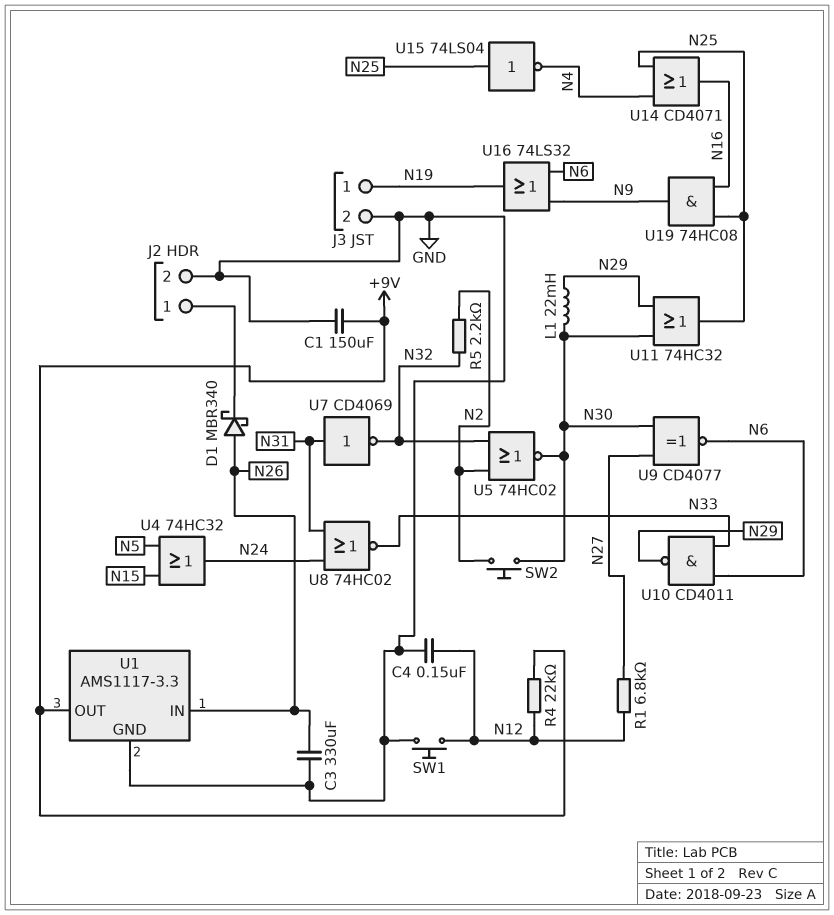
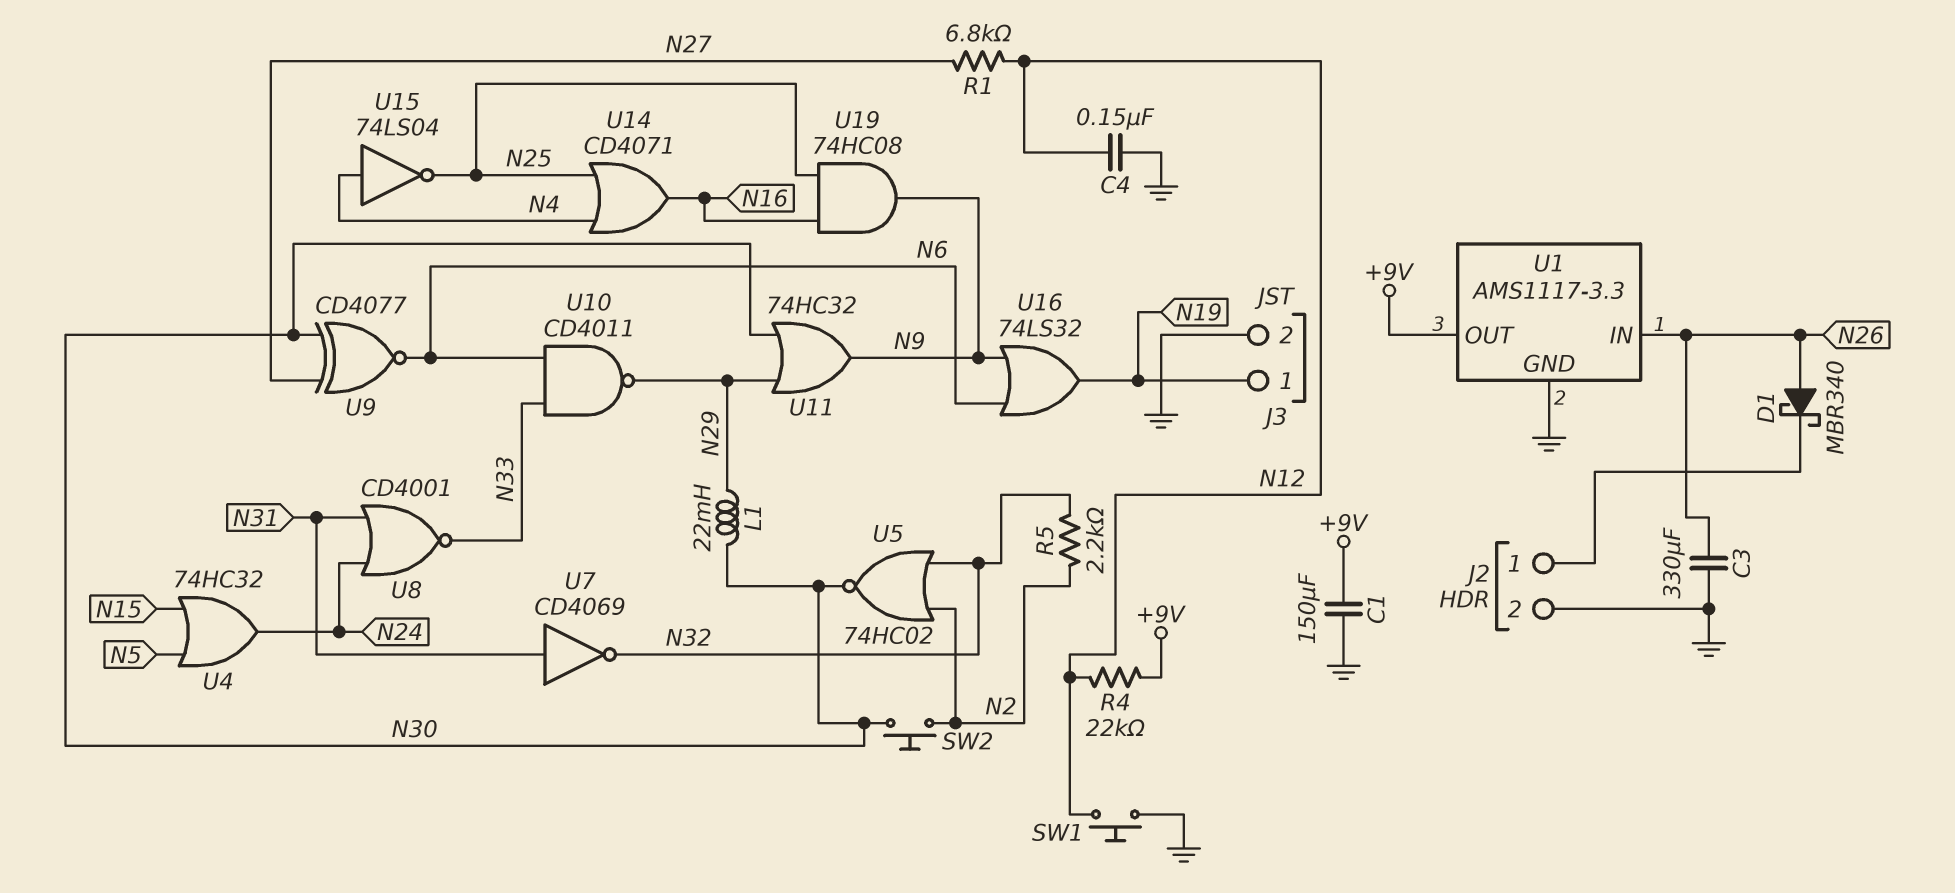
U8: NOR 74HC02 (in N24, in N31, out N33) -> NOR CD4001 (in N24, in N31, out N33)
U11: OR 74HC32 (in N29, in N30, out N25) -> OR 74HC32 (in N29, in N30, out N9)
U15: NOT 74LS04 (in N25, out N4) -> NOT 74LS04 (in N4, out N25)

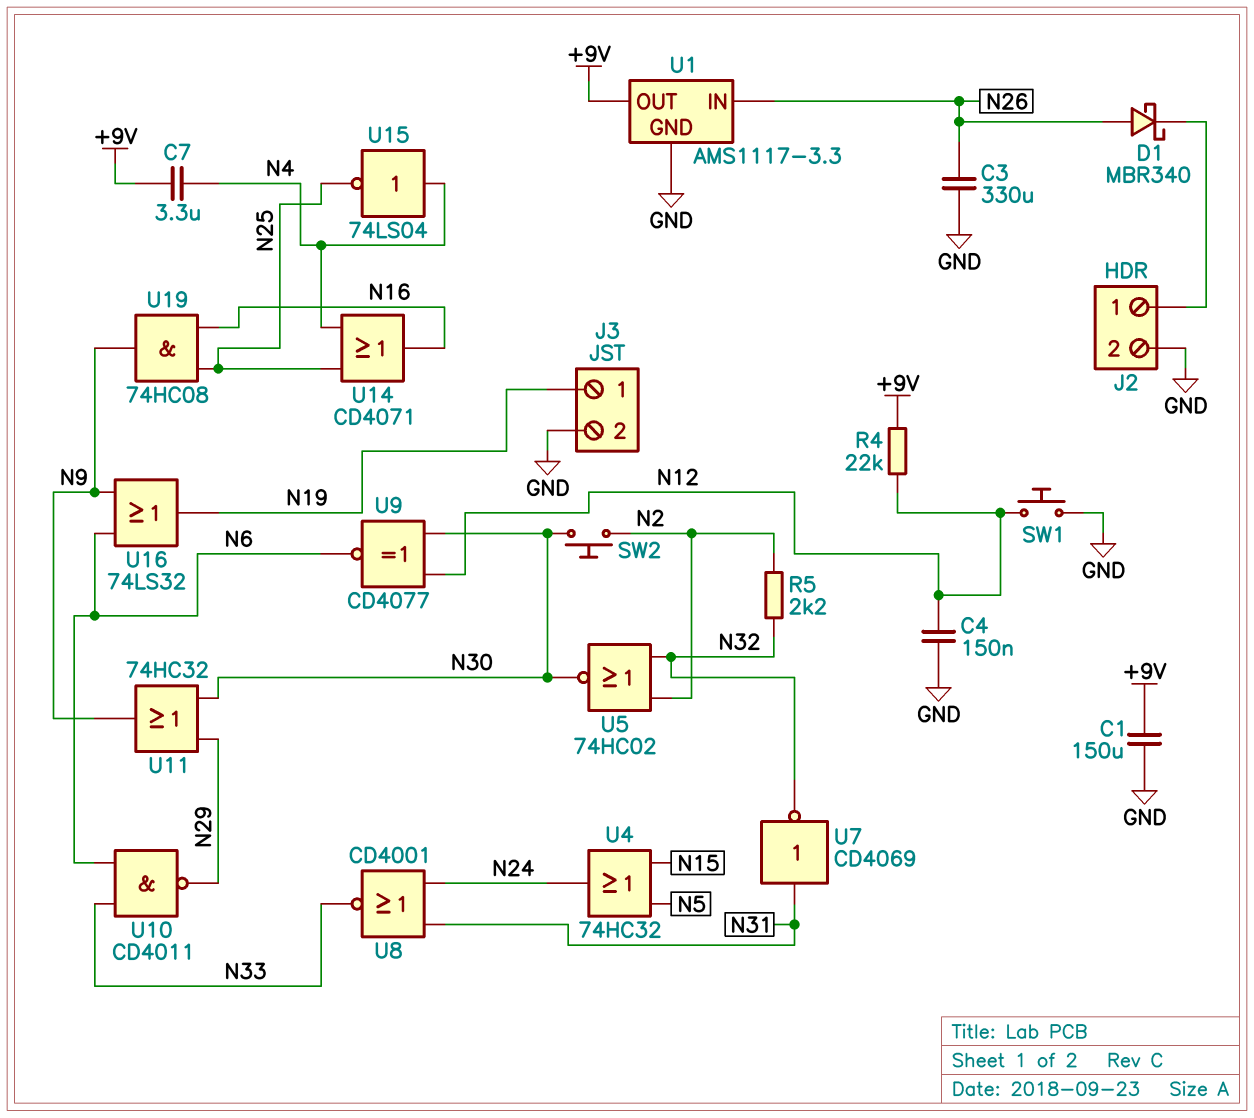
C7: none -> 3.3uF (+9V, N4)
L1: 22mH (N29, N30) -> none
R1: 6.8k (N12, N27) -> none
U9: XNOR CD4077 (in N27, in N30, out N6) -> XNOR CD4077 (in N12, in N30, out N6)

